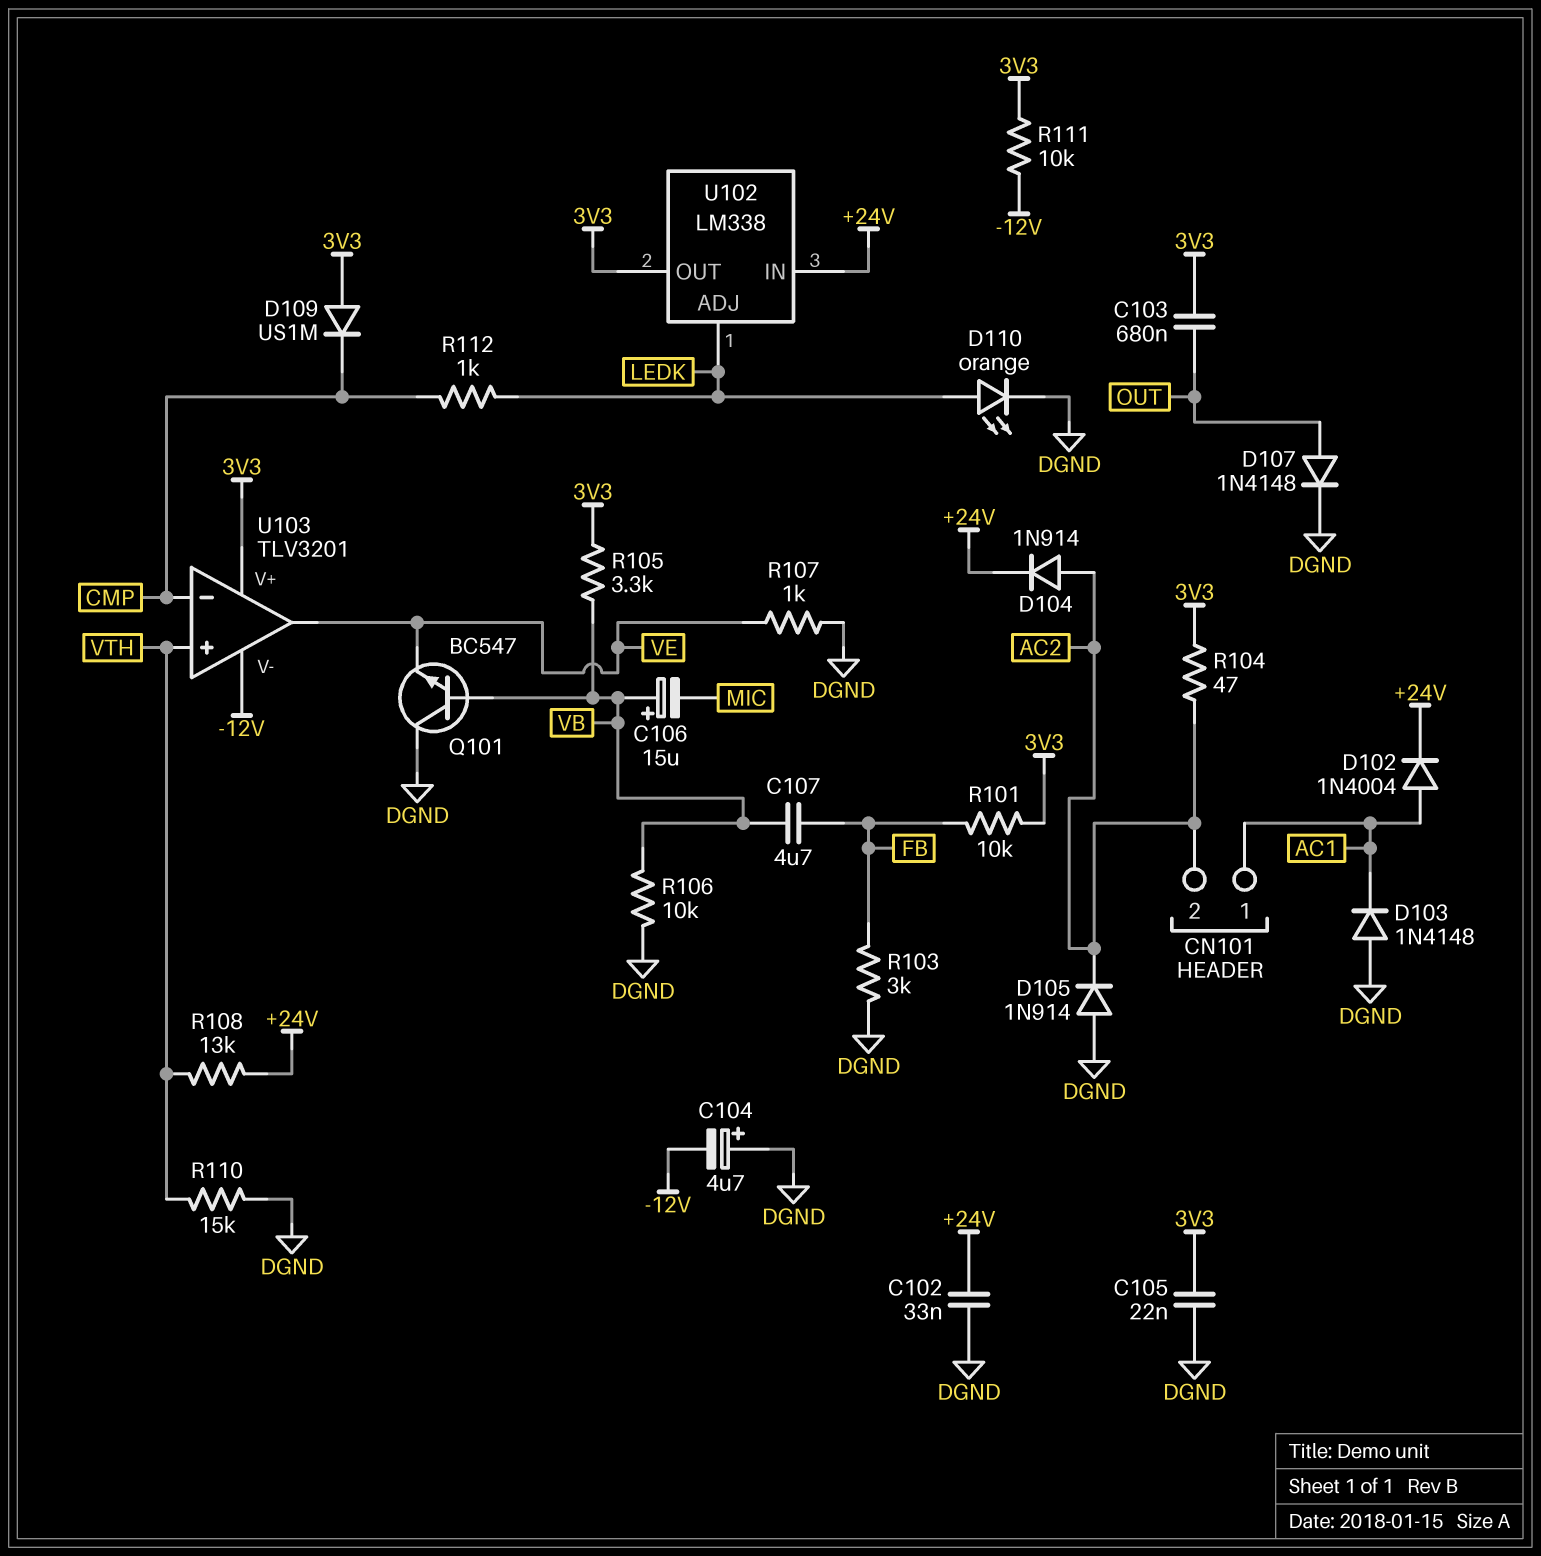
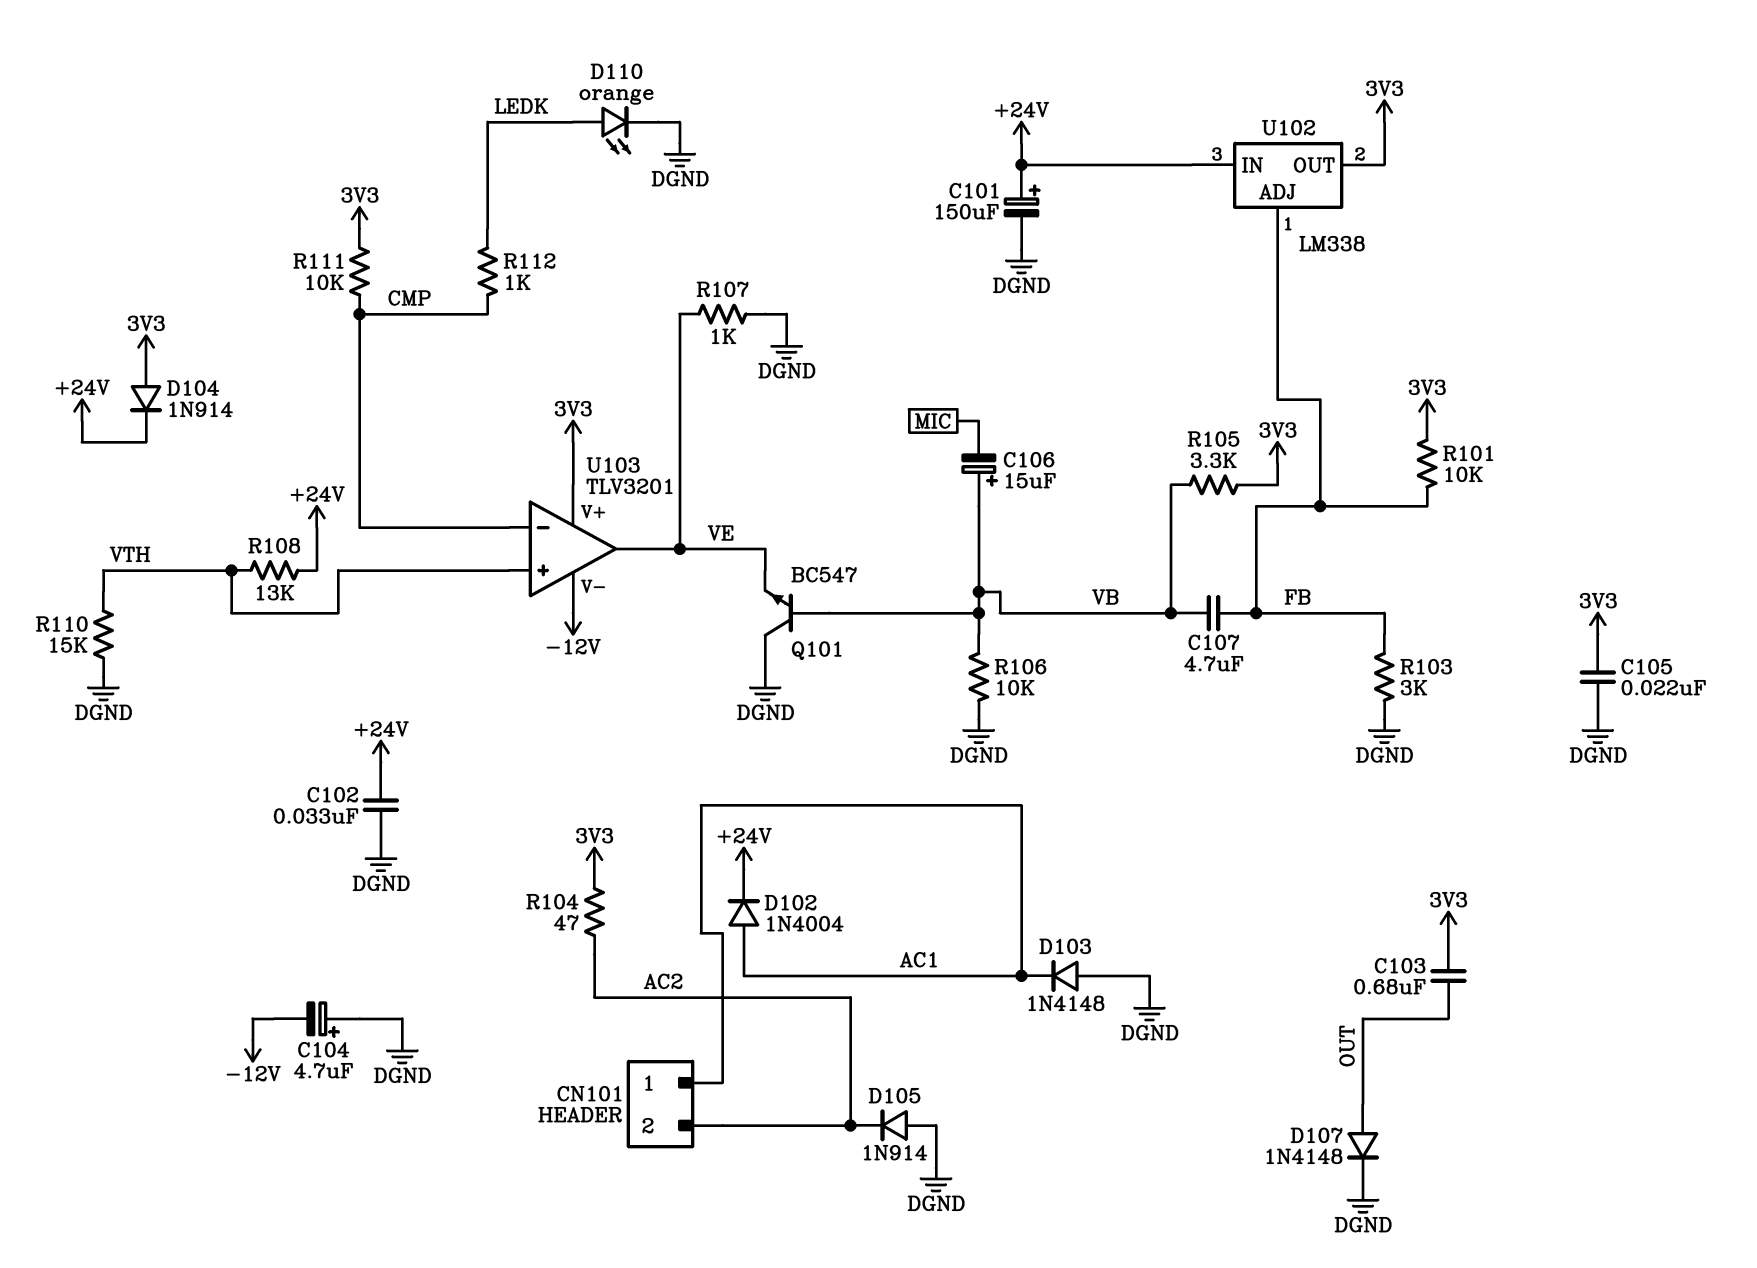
C101: none -> 150uF (plus +24V, minus DGND)
D104: diode 1N914 (A AC2, K +24V) -> diode 1N914 (A 3V3, K +24V)
D109: diode US1M (A 3V3, K CMP) -> none
R111: 10k (-12V, 3V3) -> 10k (3V3, CMP)
U102 pin ADJ: LEDK -> FB

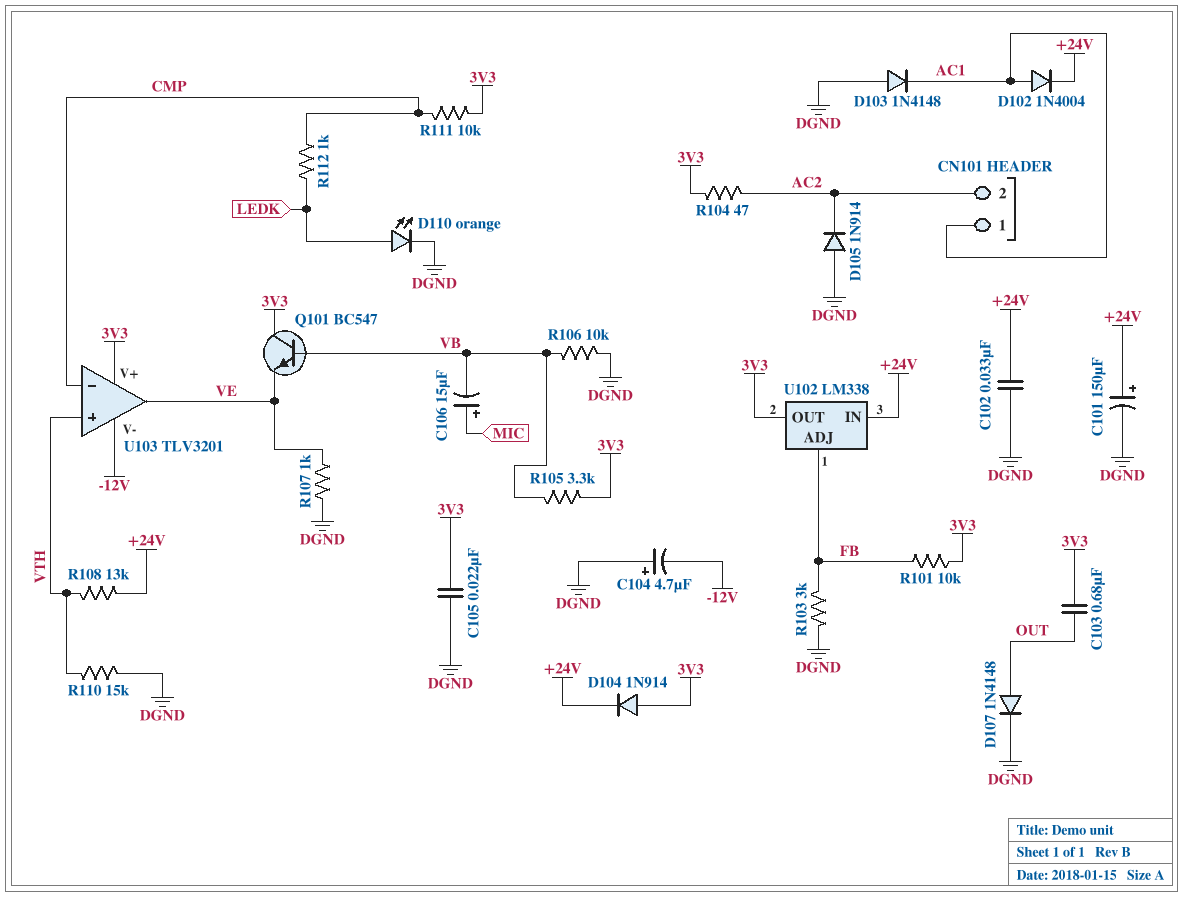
C106: 15uF (plus VB, minus MIC) -> 15uF (plus MIC, minus VB)
C107: 4.7uF (FB, VB) -> none
Q101: NPN BC547 (B VB, C DGND, E VE) -> NPN BC547 (B VB, C 3V3, E VE)

